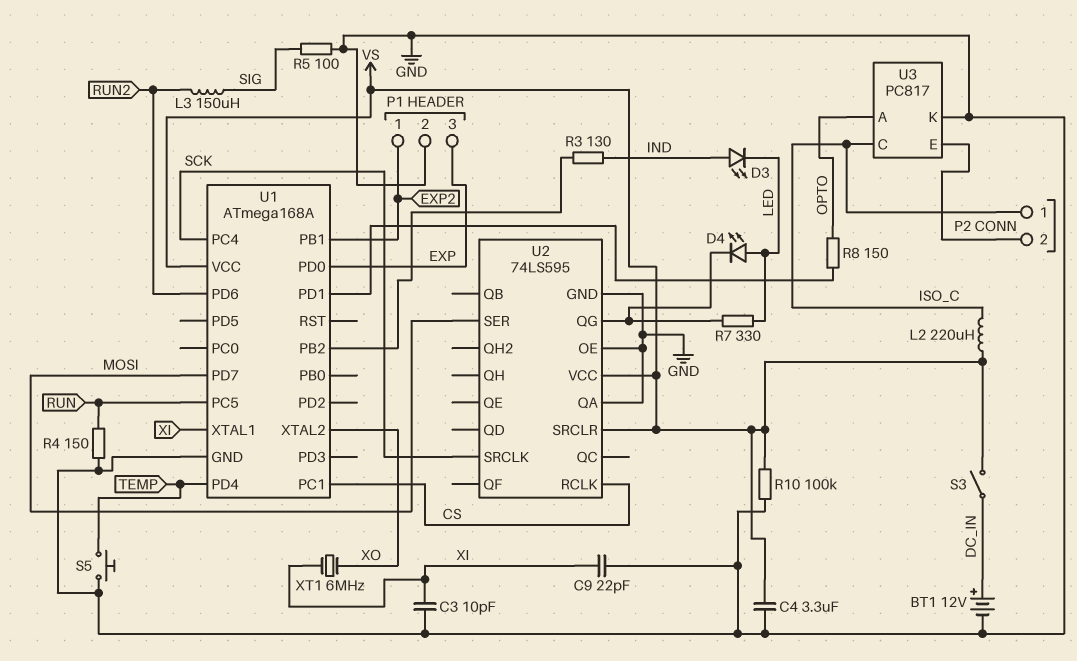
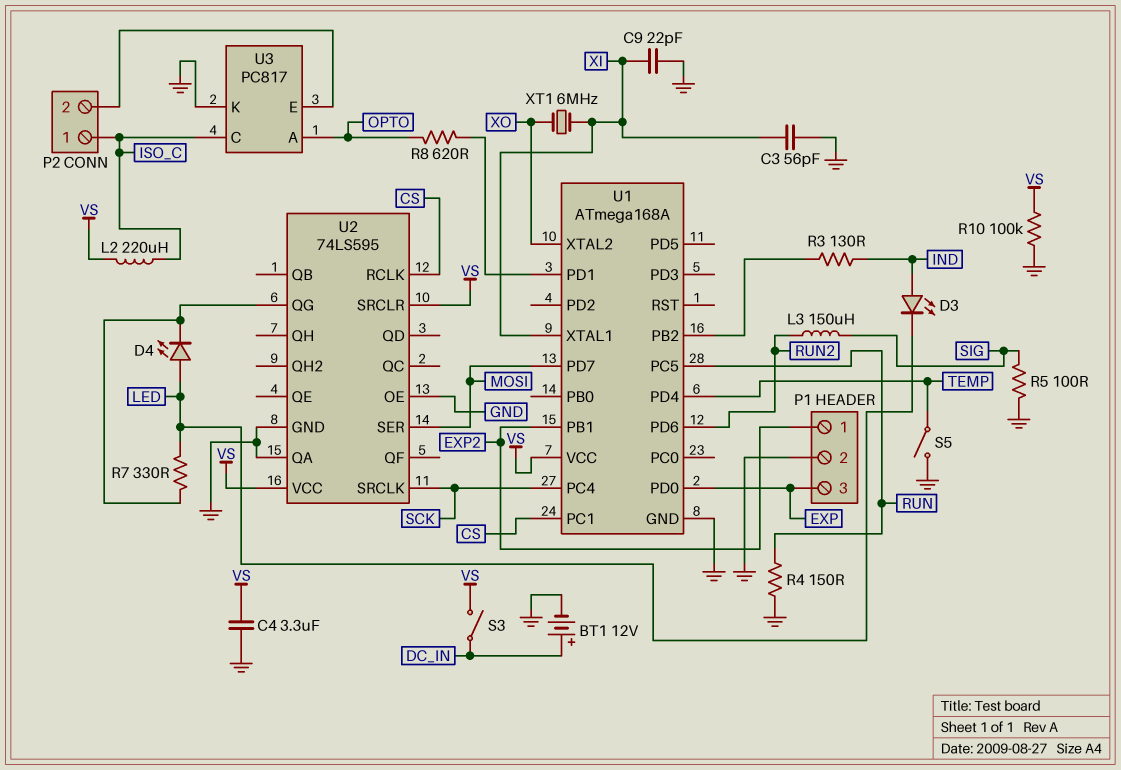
C3: 10pF (GND, XI) -> 56pF (GND, XI)
R8: 150 (OPTO, U1/PD1) -> 620 (OPTO, U1/PD1)
S5: button (GND, TEMP) -> switch (GND, TEMP)

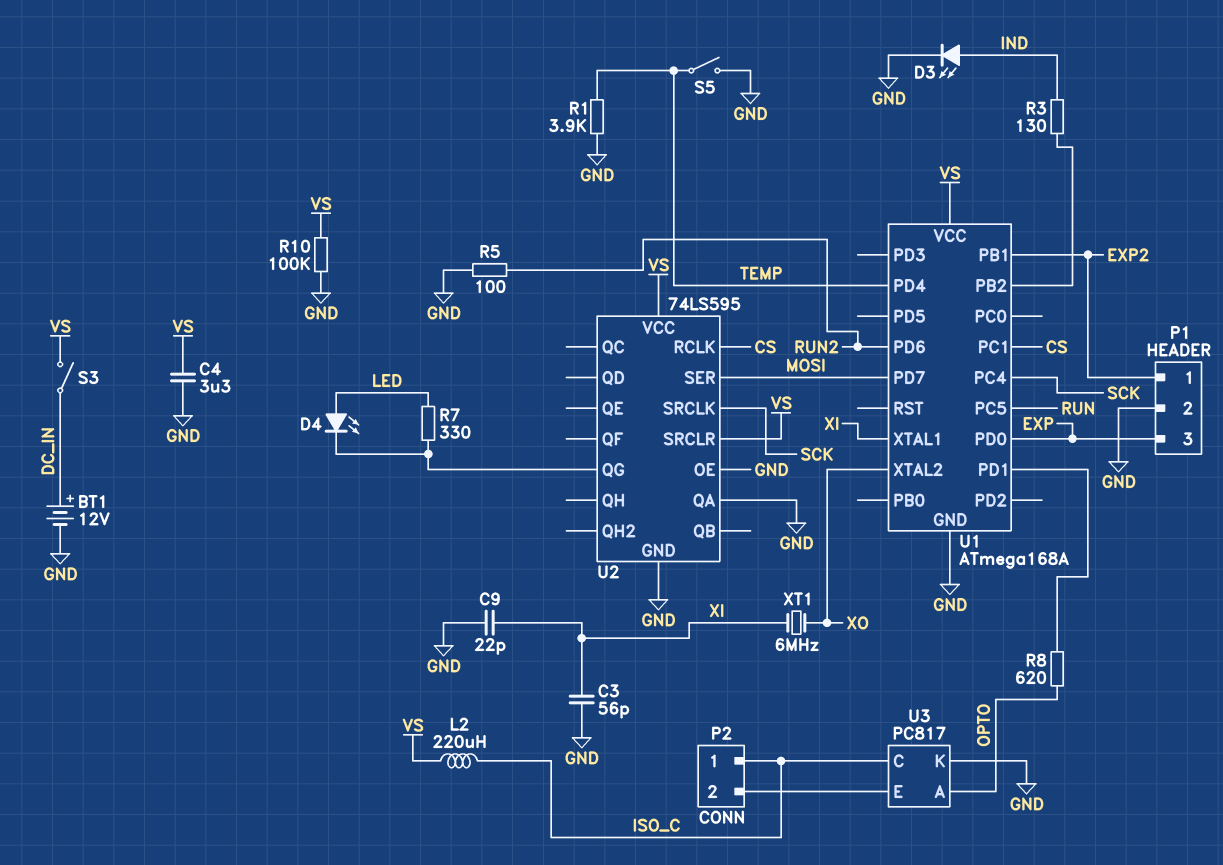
D3: LED (A IND, K LED) -> LED (A IND, K GND)
L3: 150uH (RUN2, SIG) -> none
R1: none -> 3.9k (GND, TEMP)
R4: 150 (GND, RUN) -> none
R5: 100 (GND, SIG) -> 100 (GND, RUN2)

